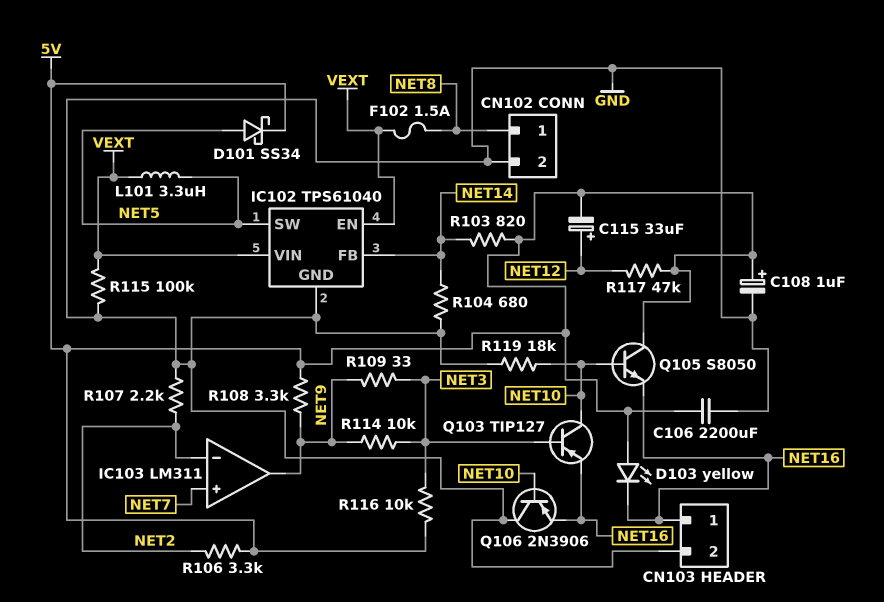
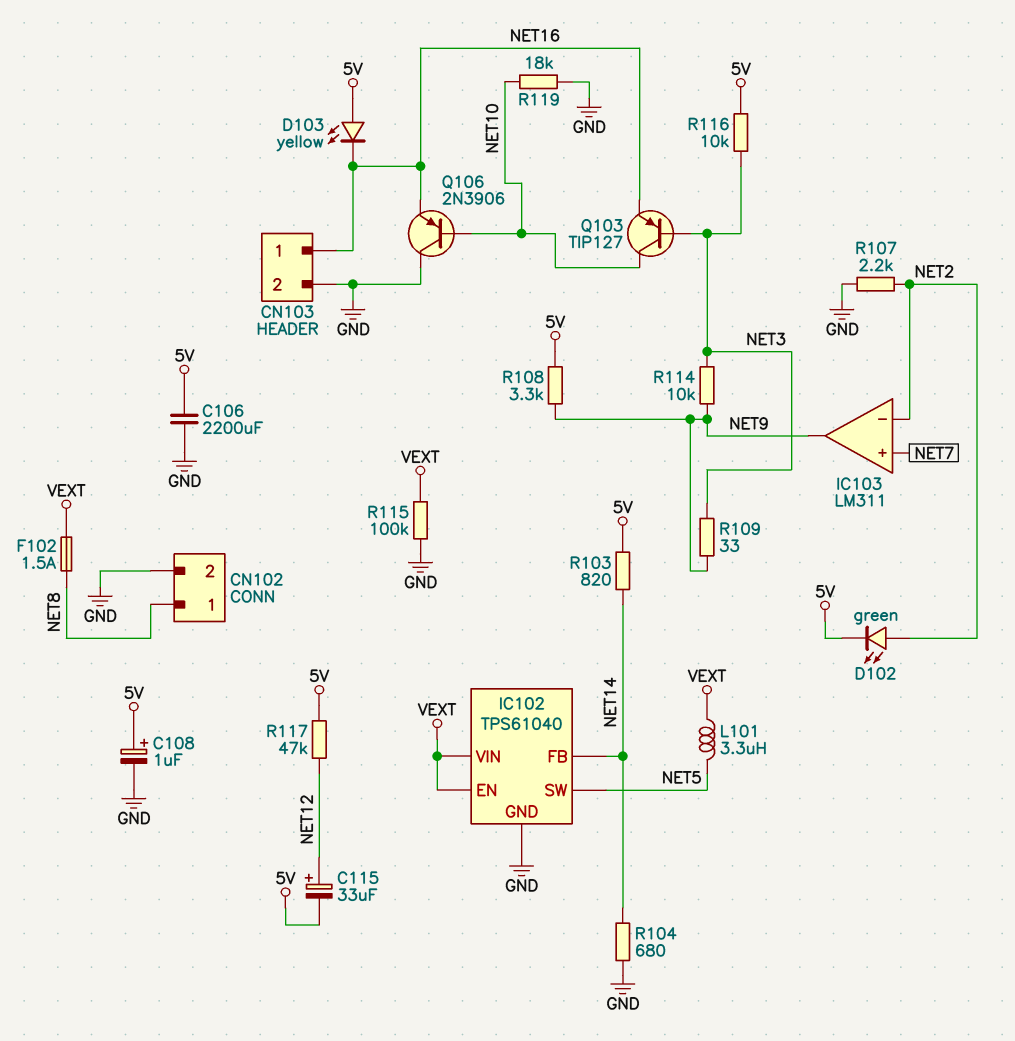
D101: schottky SS34 (A NET5, K 5V) -> none
D102: none -> LED green (A NET2, K 5V)
Q105: NPN S8050 (B NET10, C 5V, E NET16) -> none
R106: 3.3k (5V, NET2) -> none

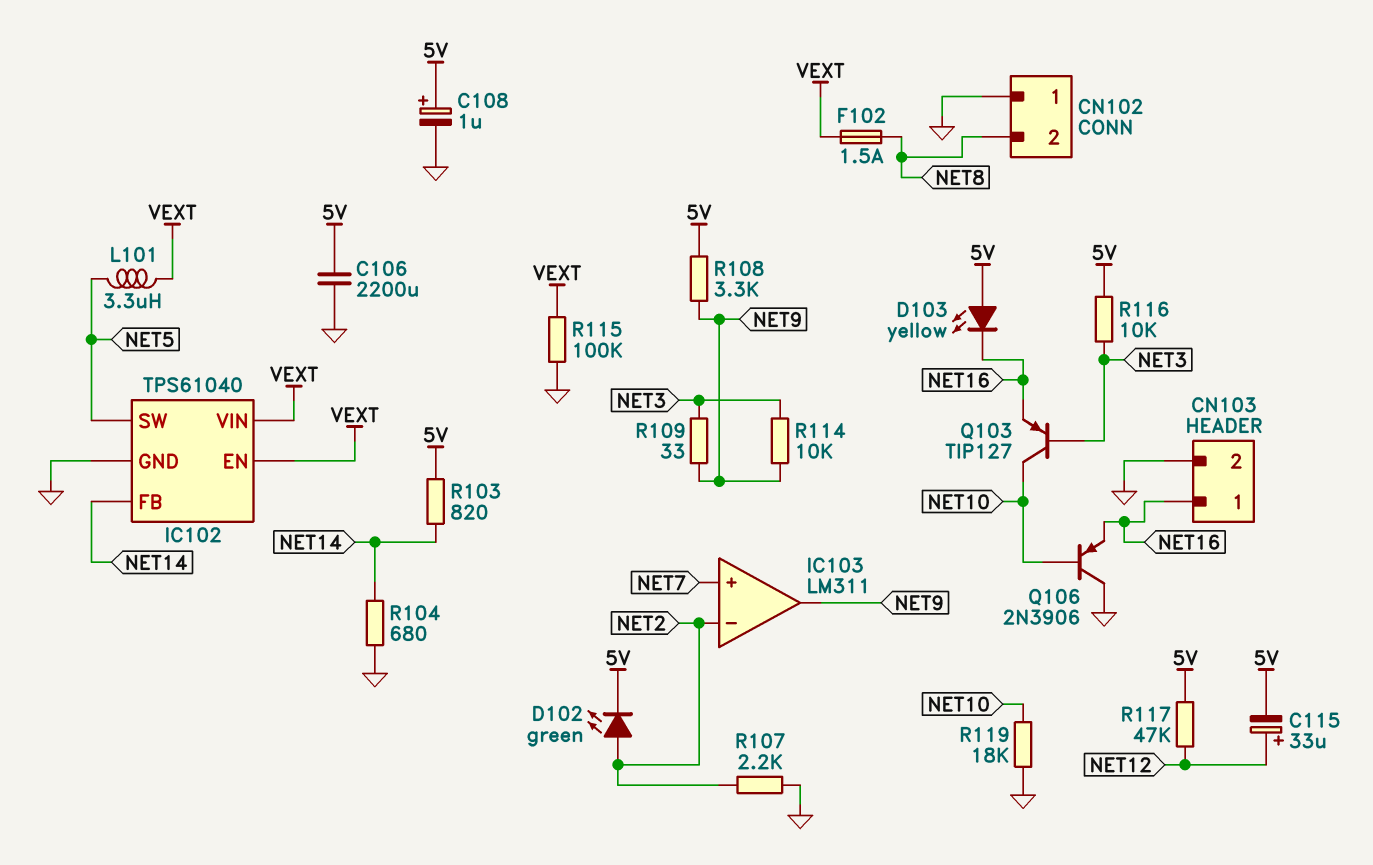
CN102 pin 1: NET8 -> GND
CN102 pin 2: GND -> NET8

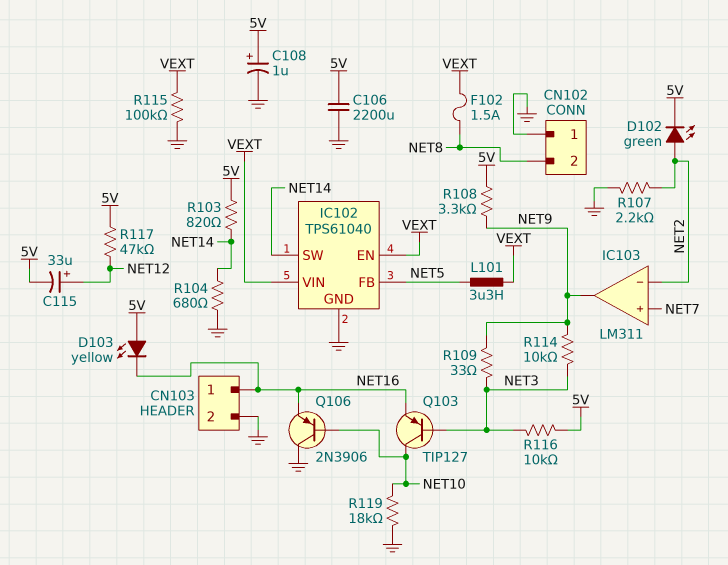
IC102 pin FB: NET14 -> NET5
IC102 pin SW: NET5 -> NET14

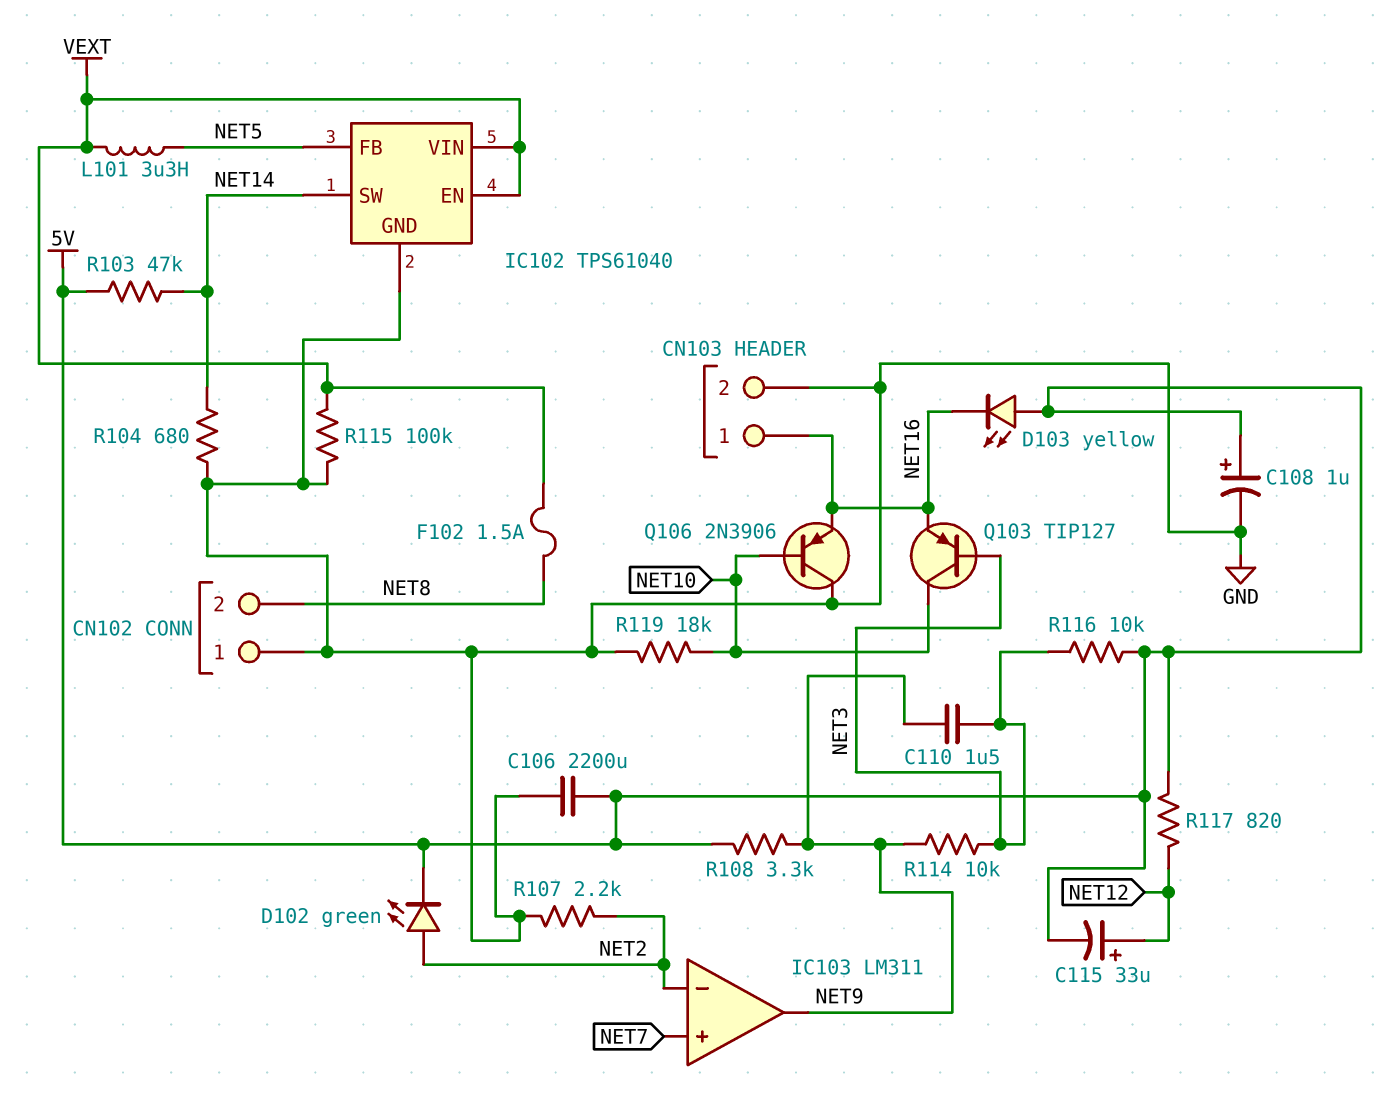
C110: none -> 1.5uF (NET3, NET9)
R103: 820 (5V, NET14) -> 47k (5V, NET14)
R109: 33 (NET3, NET9) -> none
R117: 47k (5V, NET12) -> 820 (5V, NET12)

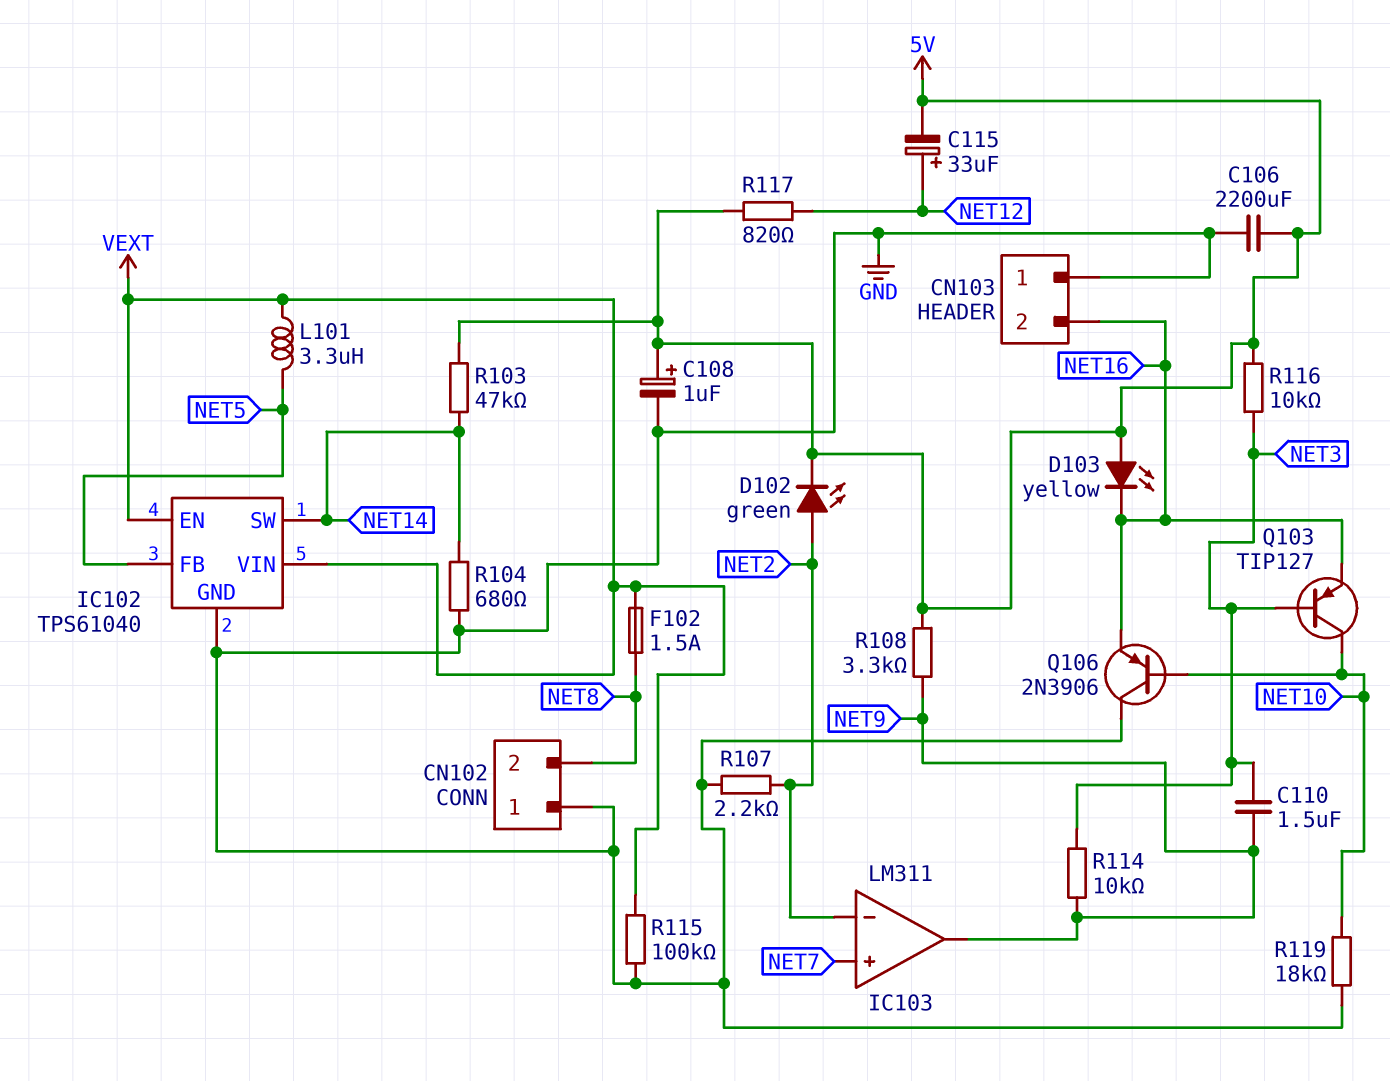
CN103 pin 1: NET16 -> GND
CN103 pin 2: GND -> NET16

